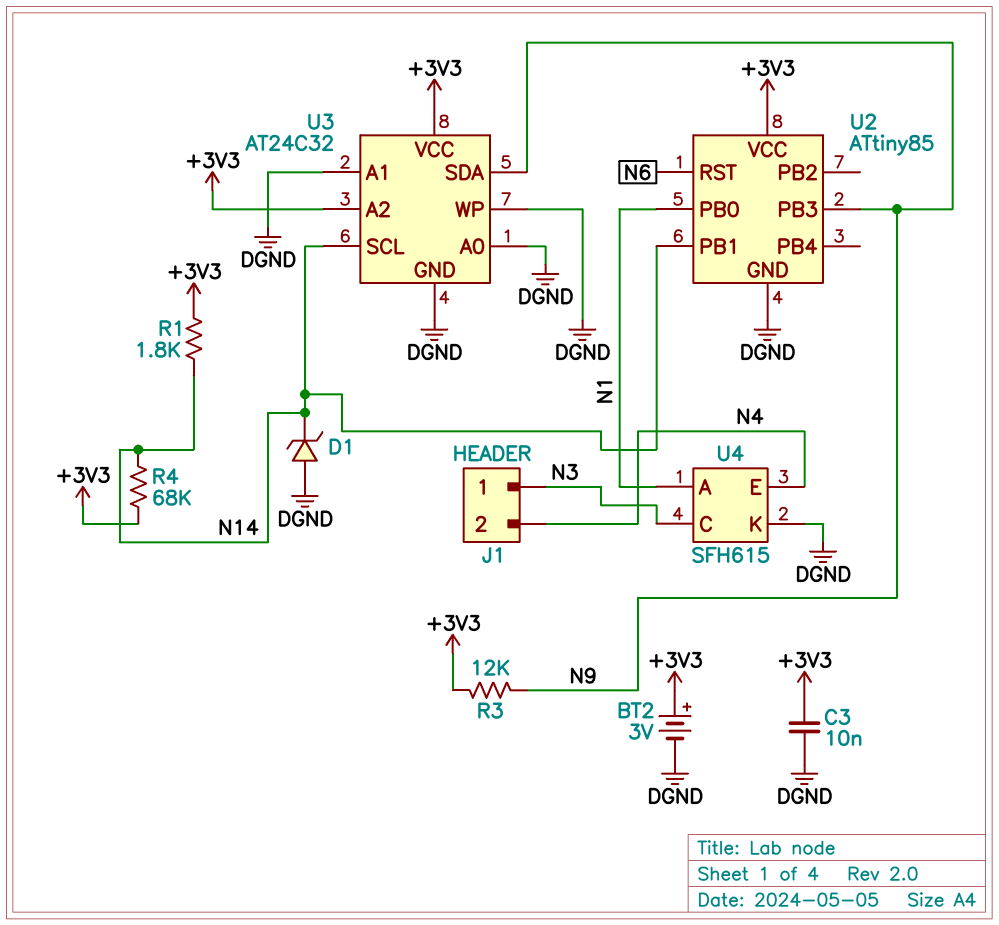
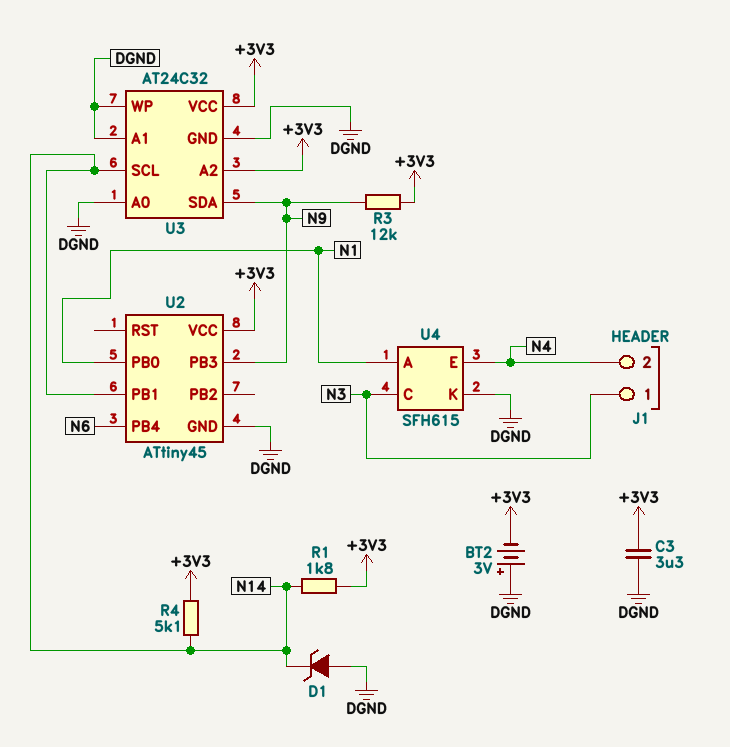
BT2: 3V (plus +3V3, minus DGND) -> 3V (plus DGND, minus +3V3)
C3: 10nF (+3V3, DGND) -> 3.3uF (+3V3, DGND)
R4: 68k (+3V3, N14) -> 5.1k (+3V3, N14)
U2: ATtiny85 -> ATtiny45
U2 pin PB4: none -> N6
U2 pin RST: N6 -> none

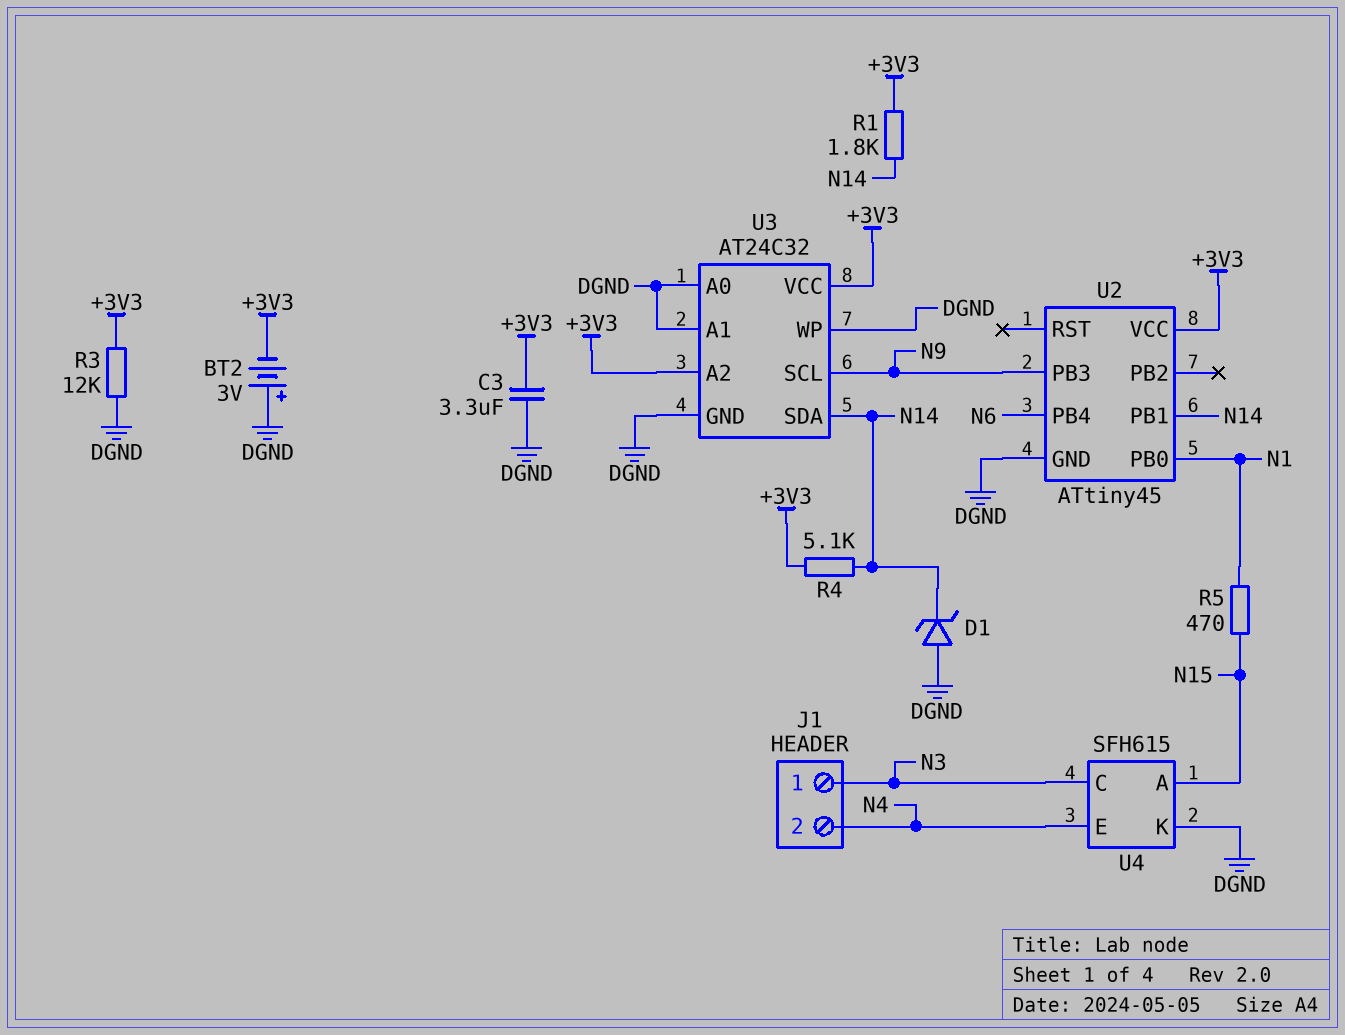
R3: 12k (+3V3, N9) -> 12k (+3V3, DGND)
R5: none -> 470 (N1, N15)
U3 pin SCL: N14 -> N9
U3 pin SDA: N9 -> N14
U4 pin A: N1 -> N15

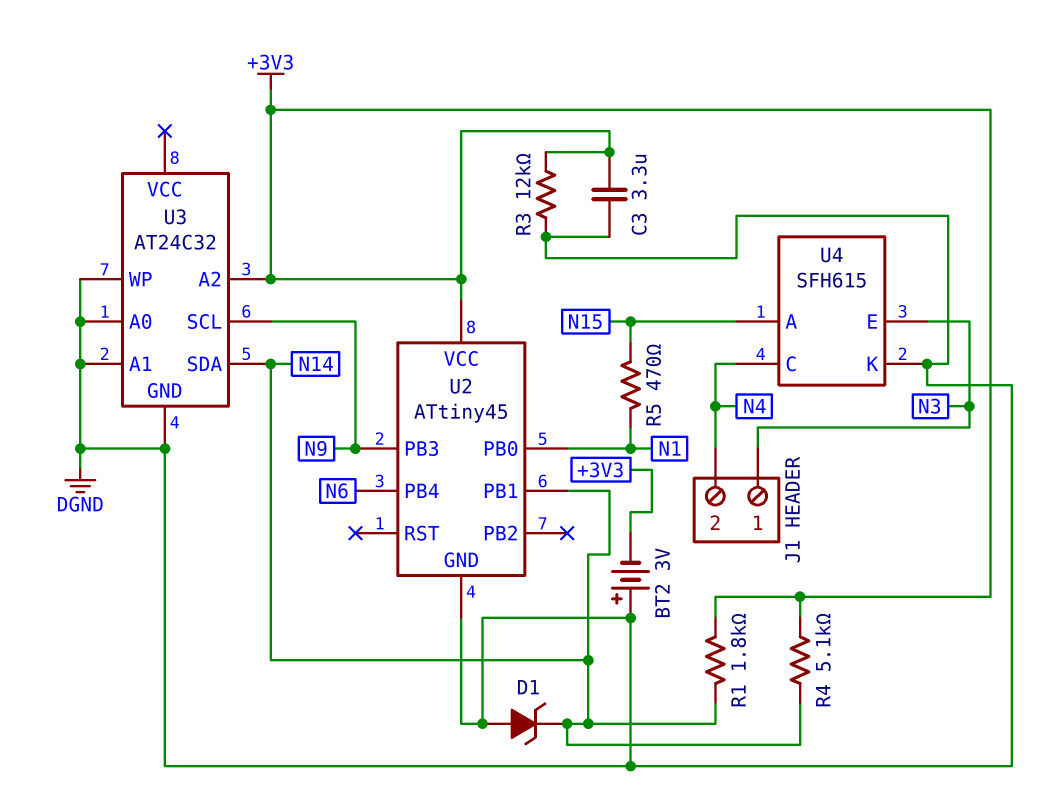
U3 pin VCC: +3V3 -> none
U4 pin C: N3 -> N4
U4 pin E: N4 -> N3

